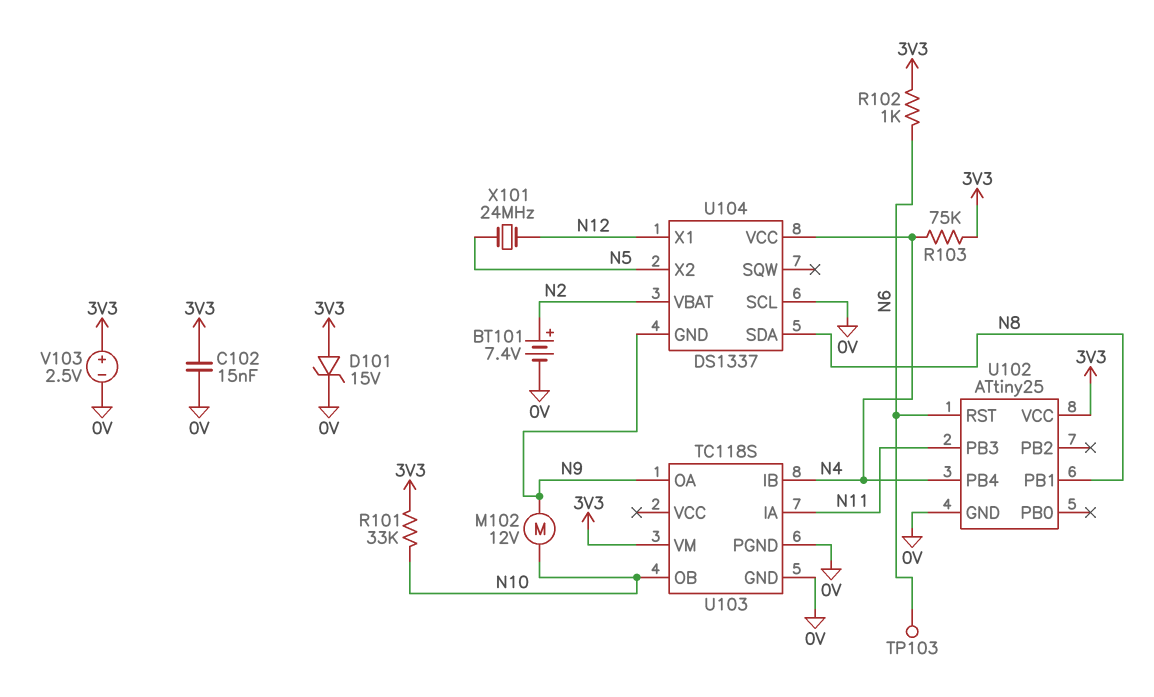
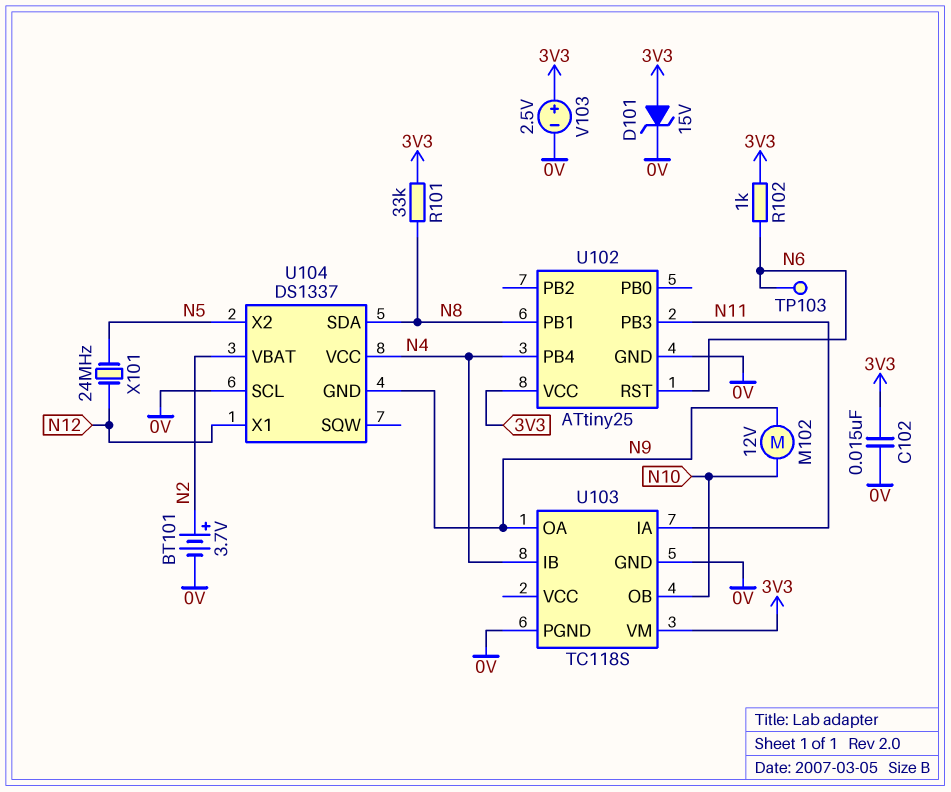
BT101: 7.4V (plus N2, minus 0V) -> 3.7V (plus N2, minus 0V)
R101: 33k (3V3, N10) -> 33k (3V3, N8)
R103: 75k (3V3, N4) -> none

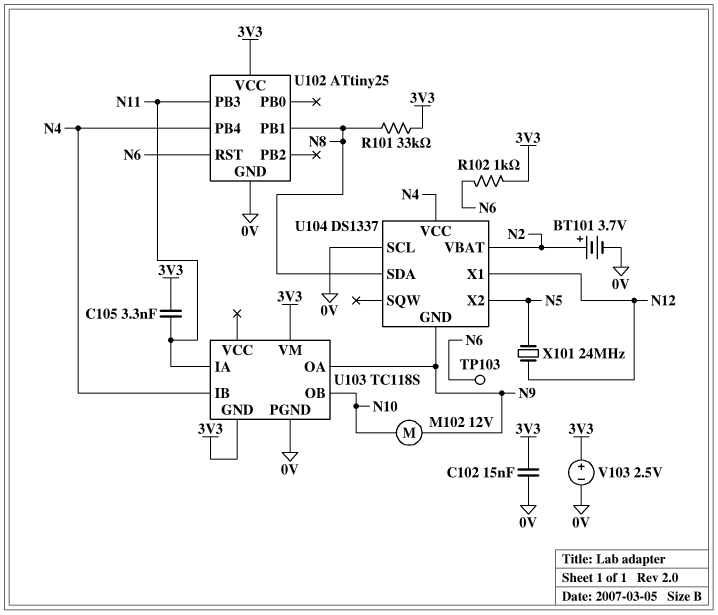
C105: none -> 3.3nF (3V3, N11)
D101: zener 15V (A 3V3, K 0V) -> none
U103 pin GND: 0V -> 3V3

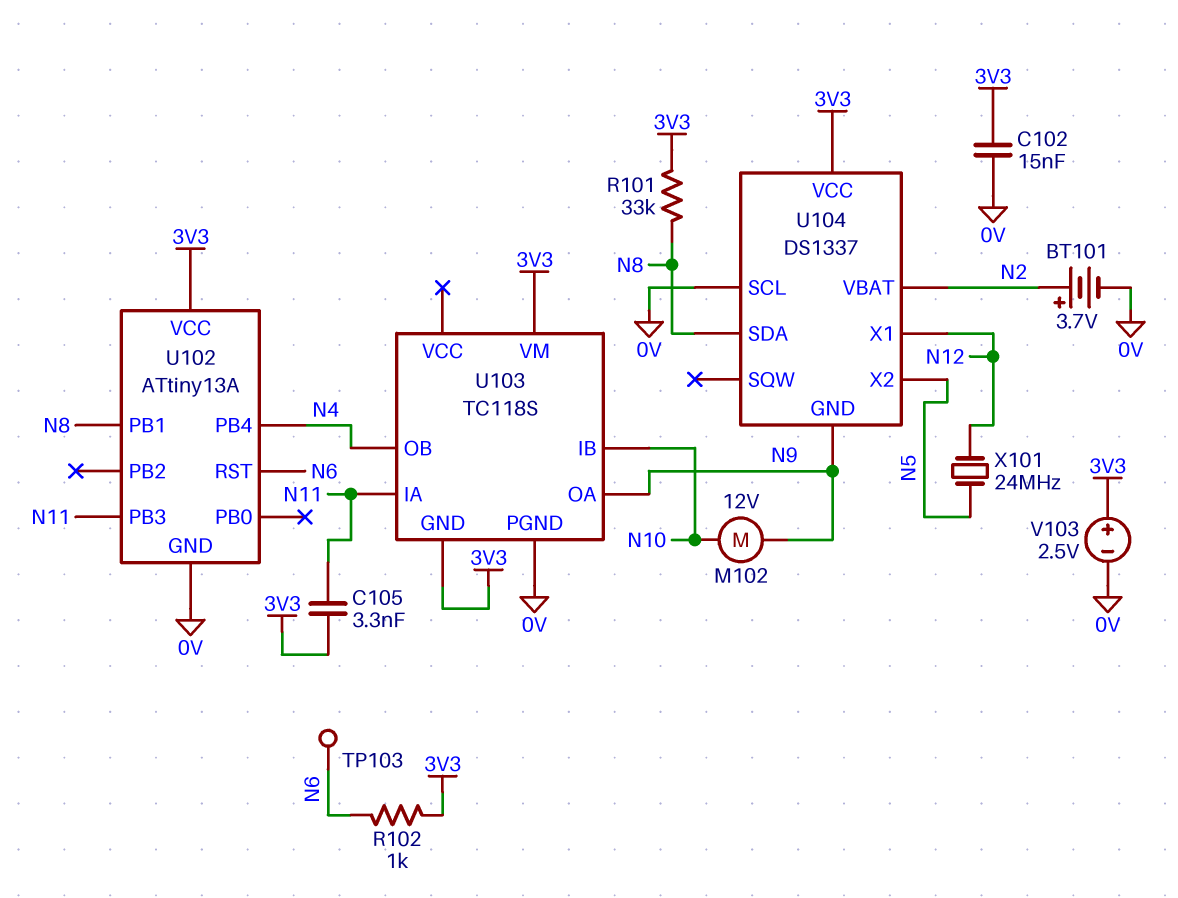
U102: ATtiny25 -> ATtiny13A
U103 pin IB: N4 -> N10
U103 pin OB: N10 -> N4
U104 pin VCC: N4 -> 3V3

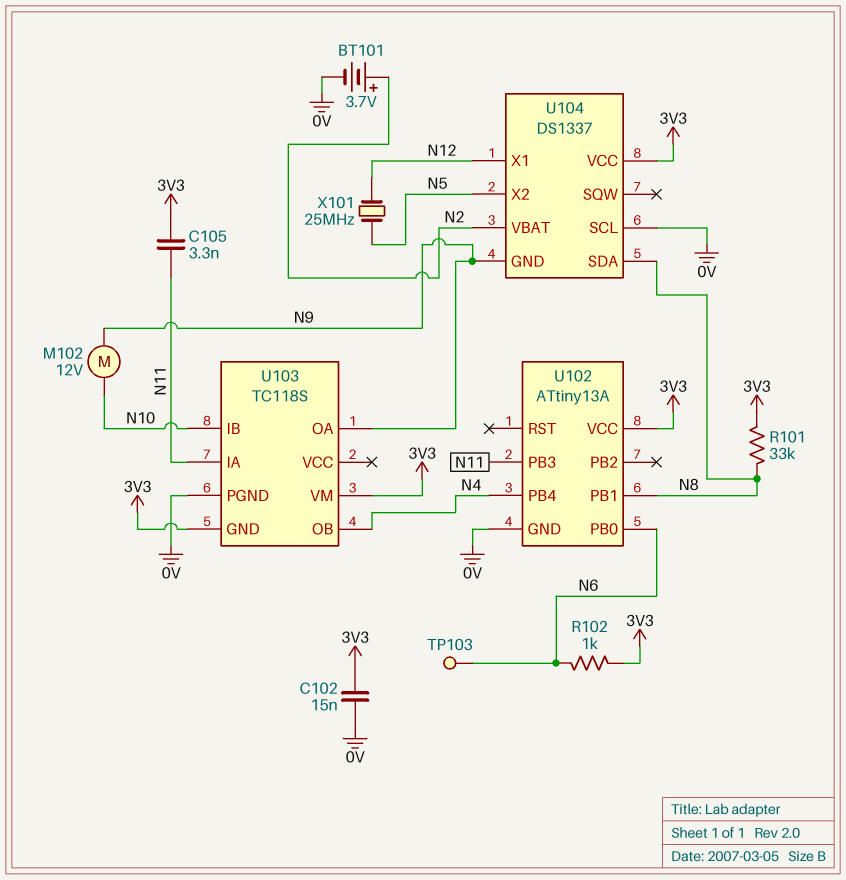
U102 pin PB0: none -> N6
U102 pin RST: N6 -> none
V103: 2.5V (plus 3V3, minus 0V) -> none
X101: 24MHz (N5, N12) -> 25MHz (N5, N12)

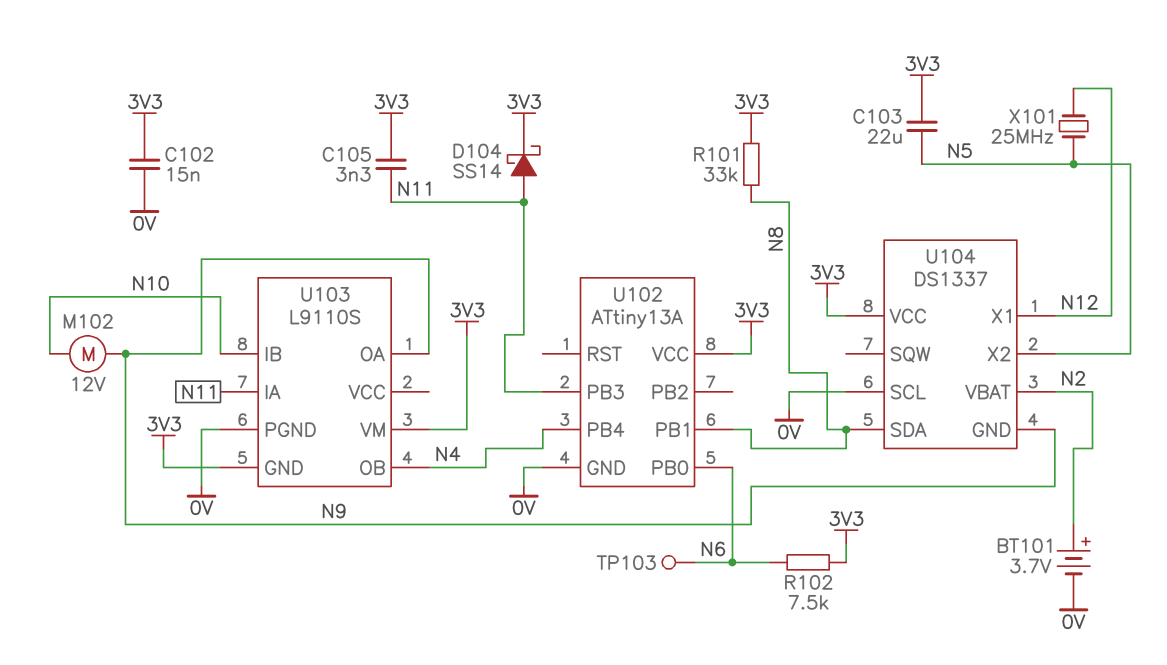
C103: none -> 22uF (3V3, N5)
D104: none -> schottky SS14 (A N11, K 3V3)
R102: 1k (3V3, N6) -> 7.5k (3V3, N6)
U103: TC118S -> L9110S

